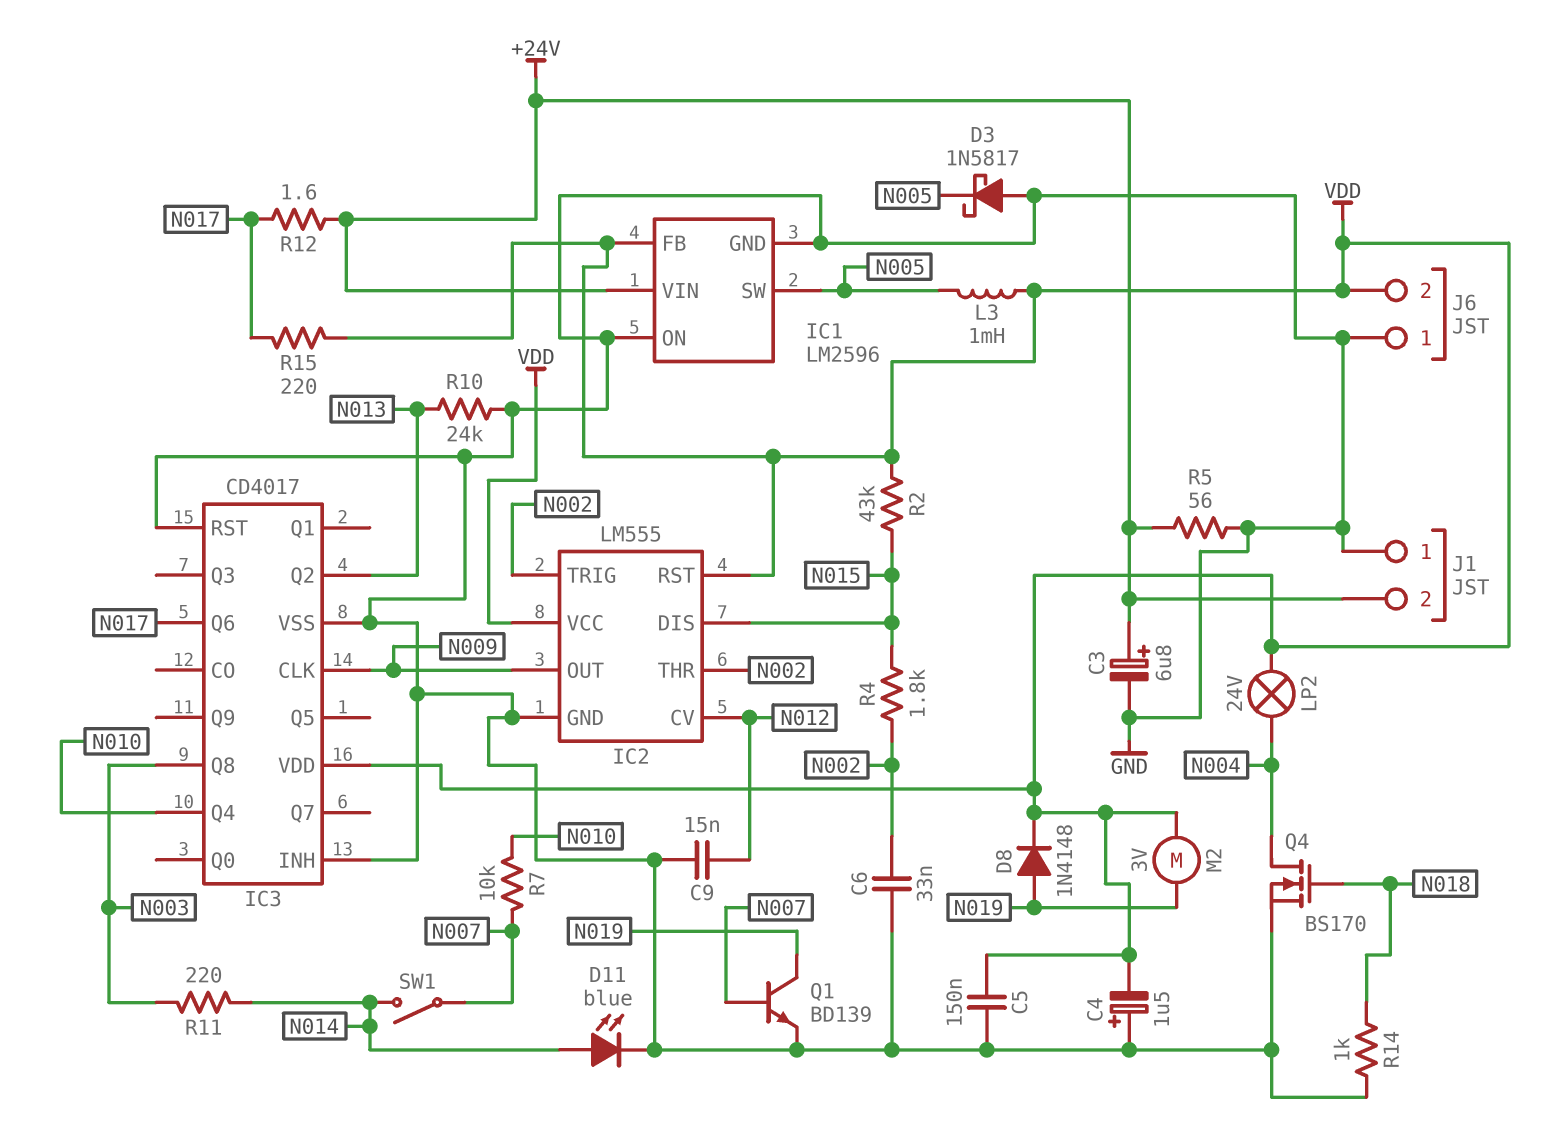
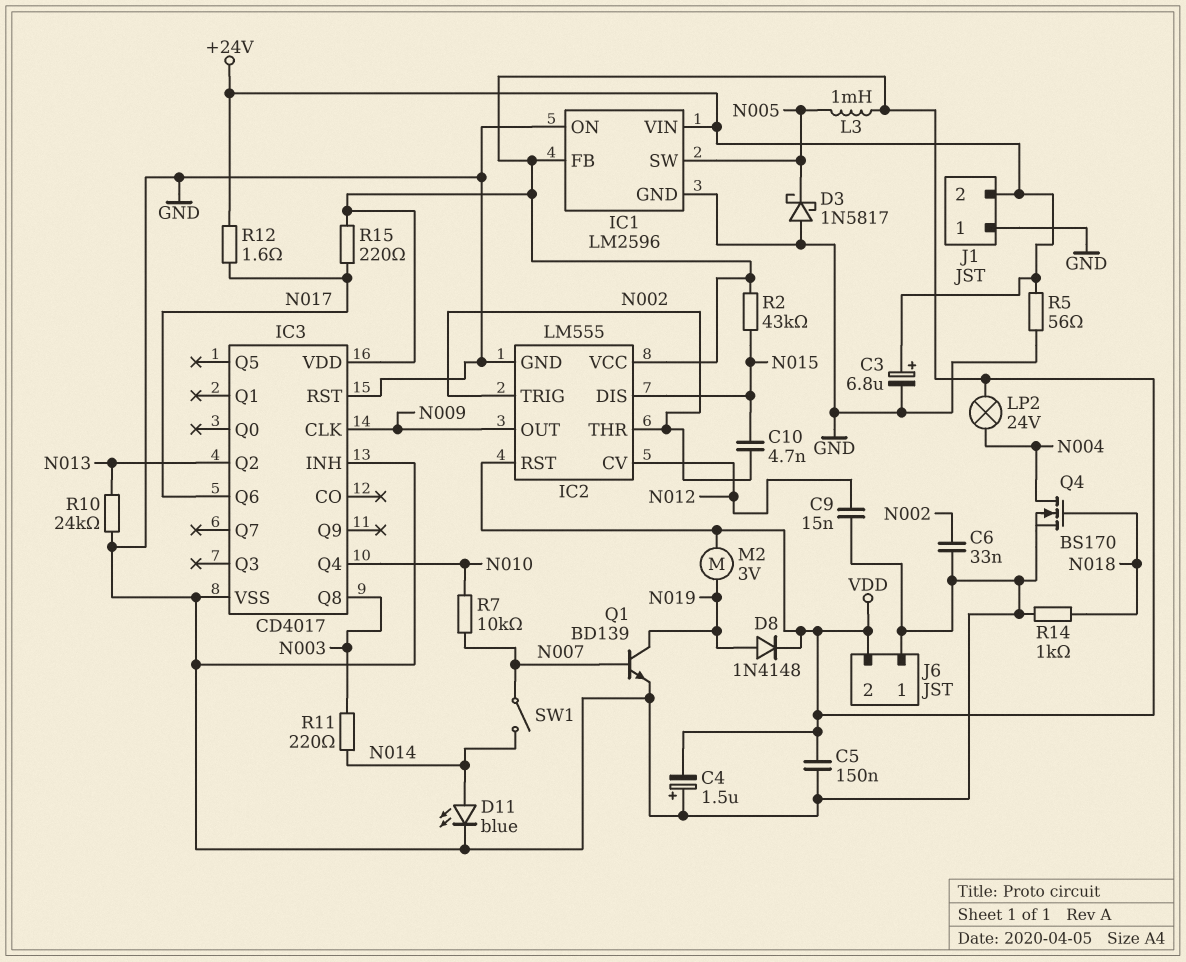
C10: none -> 4.7nF (N002, N015)
R4: 1.8k (N002, N015) -> none

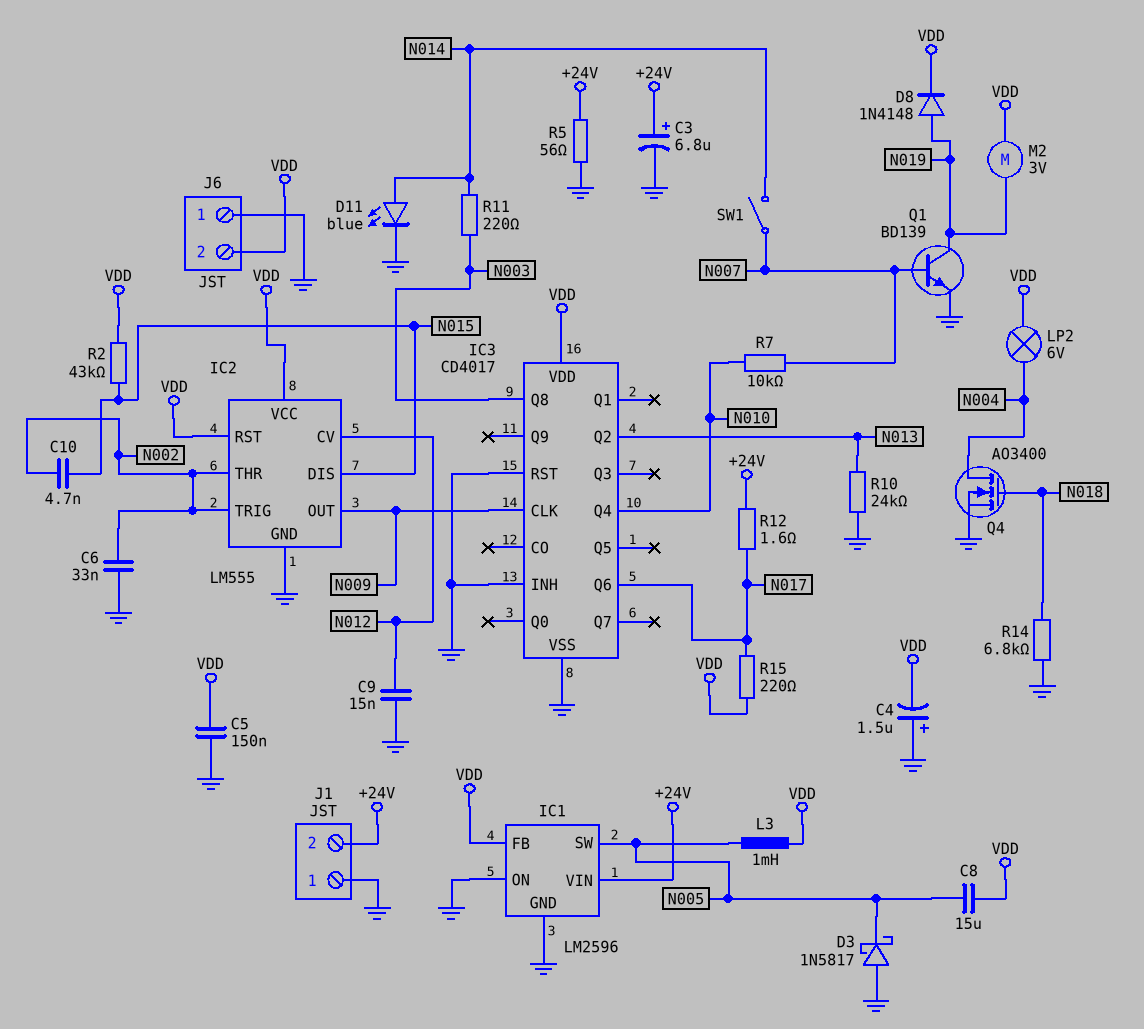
C8: none -> 15uF (N005, VDD)
LP2: lamp 24V (N004, VDD) -> lamp 6V (N004, VDD)
Q4: NMOS BS170 (G N018, D N004, S GND) -> NMOS AO3400 (G N018, D N004, S GND)
R14: 1k (GND, N018) -> 6.8k (GND, N018)

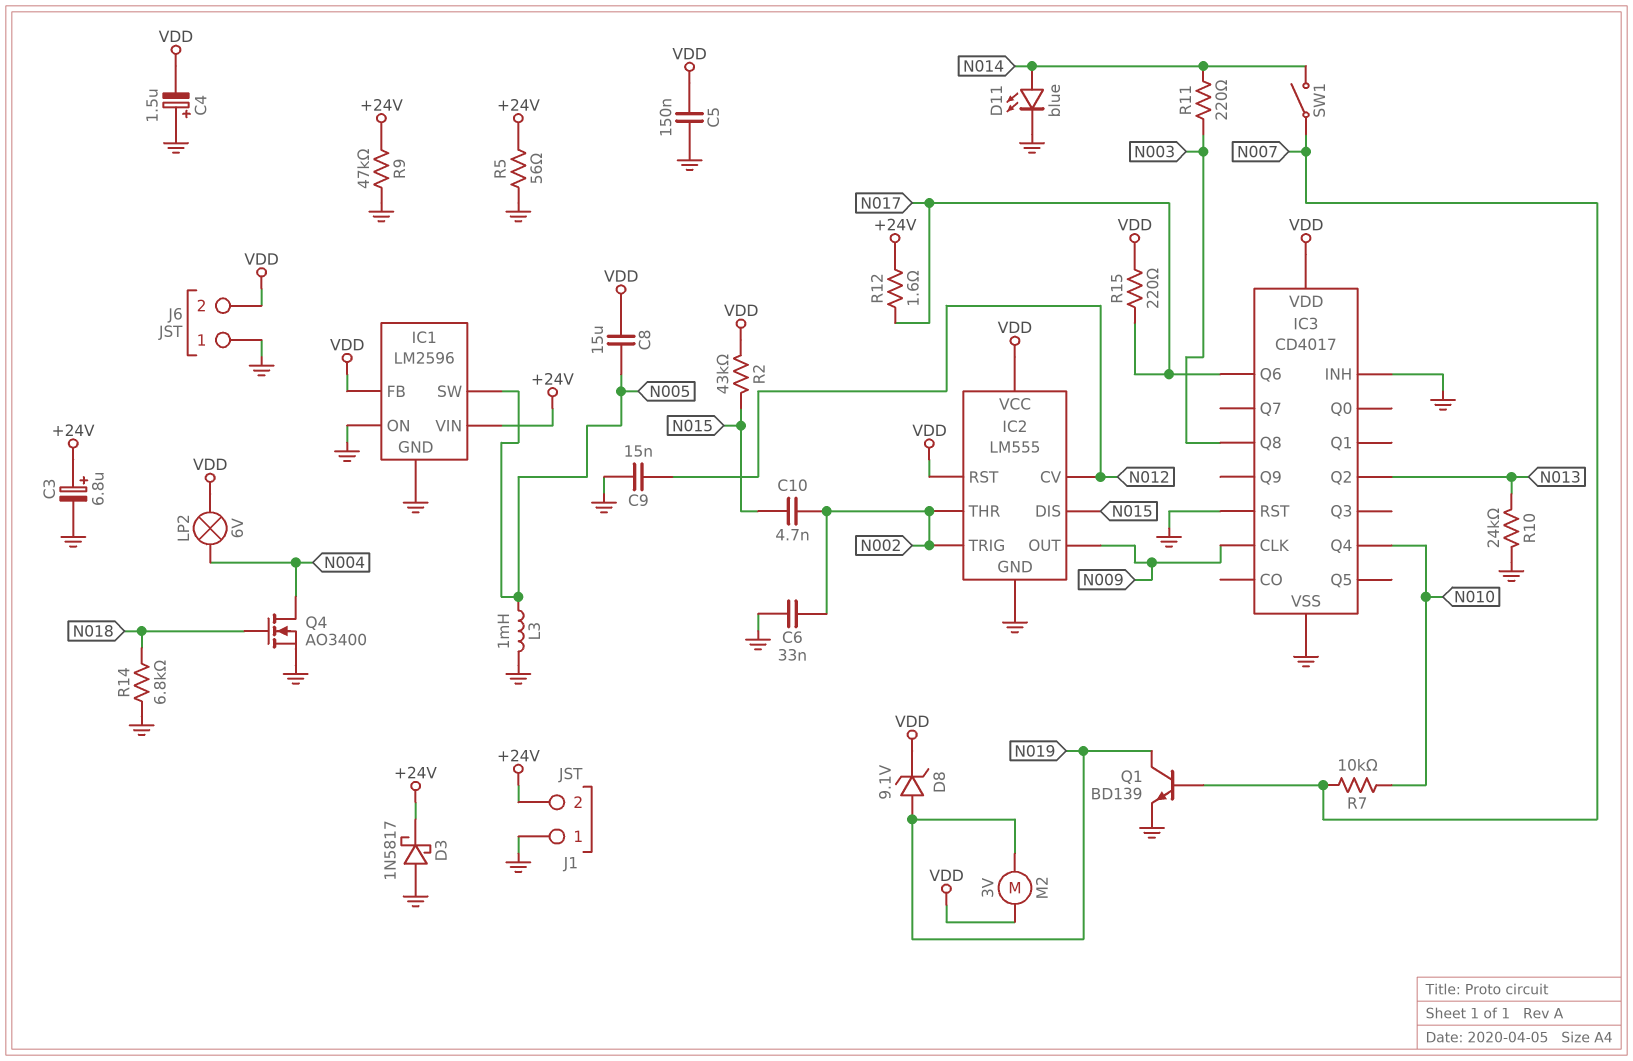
D3: schottky 1N5817 (A GND, K N005) -> schottky 1N5817 (A GND, K +24V)
D8: diode 1N4148 (A N019, K VDD) -> zener 9.1V (A N019, K VDD)
L3: 1mH (N005, VDD) -> 1mH (GND, N005)
R9: none -> 47k (+24V, GND)

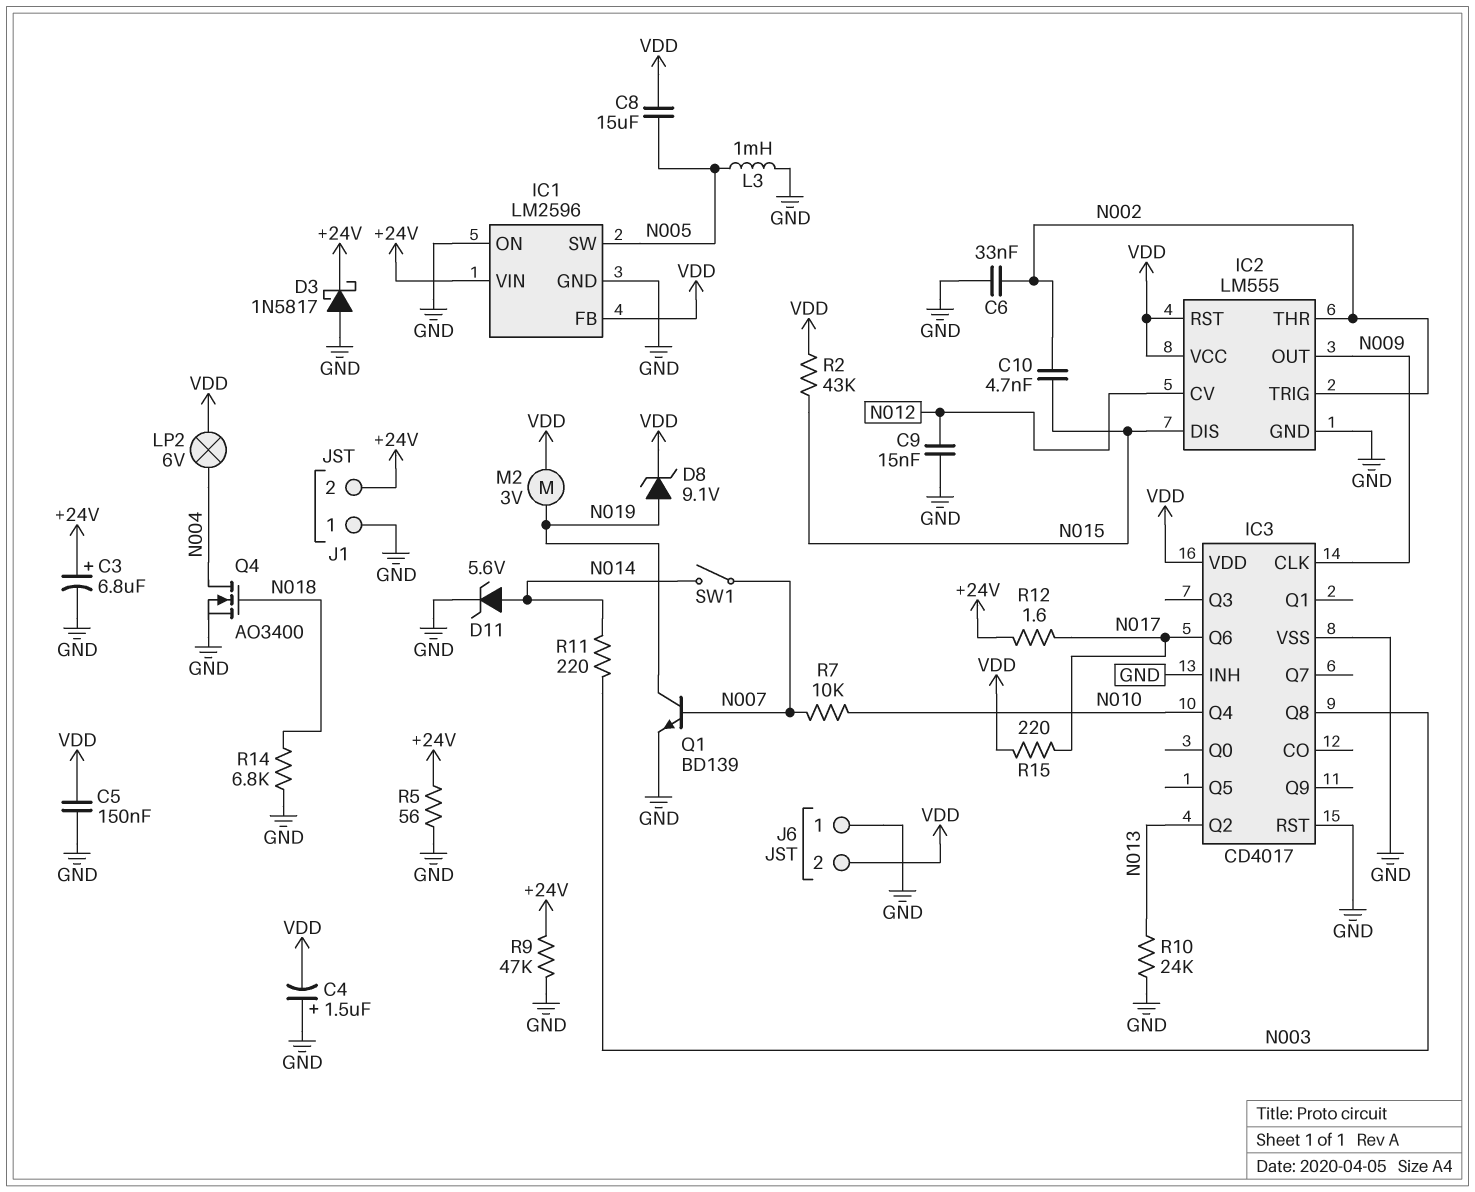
D11: LED blue (A N014, K GND) -> zener 5.6V (A N014, K GND)

